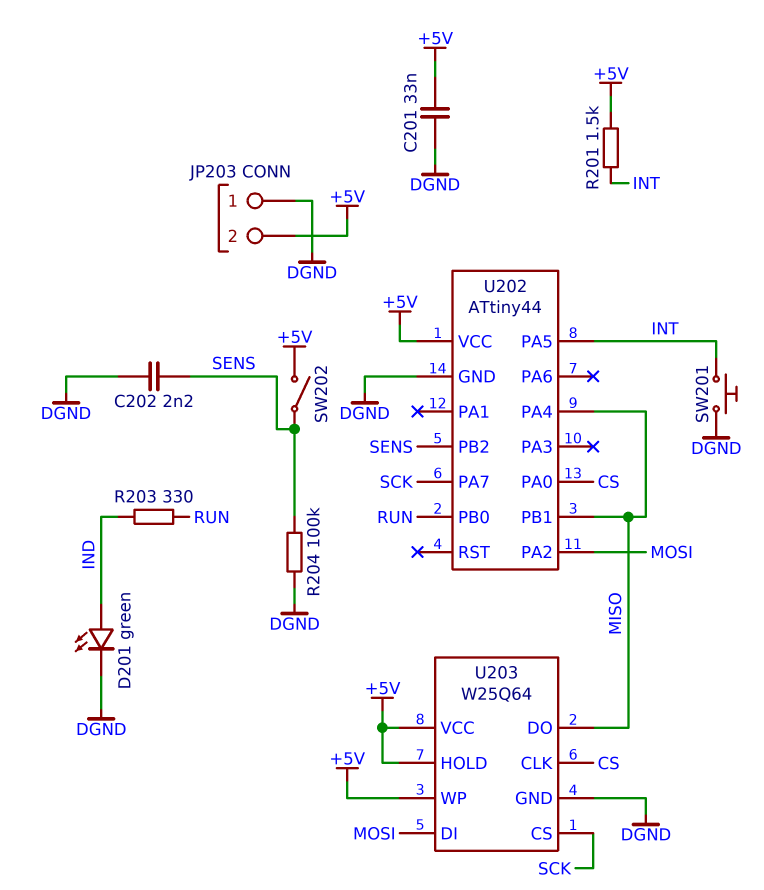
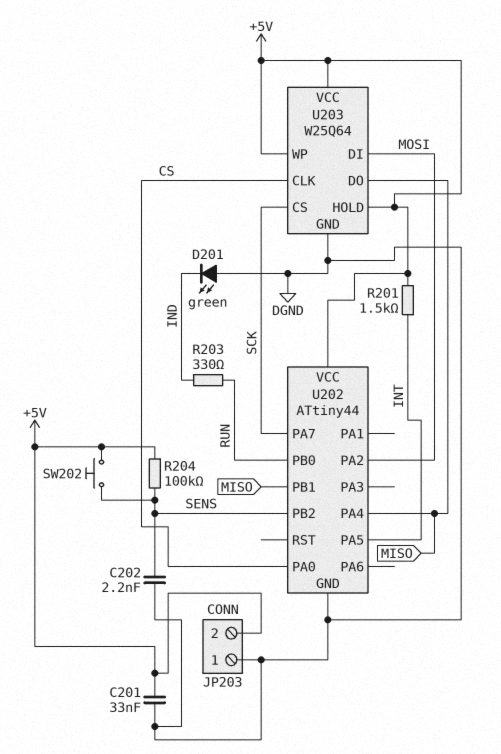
D201: LED green (A IND, K DGND) -> LED green (A DGND, K IND)
R204: 100k (DGND, SENS) -> 100k (+5V, SENS)
SW201: button (DGND, INT) -> none
SW202: switch (+5V, SENS) -> button (+5V, SENS)

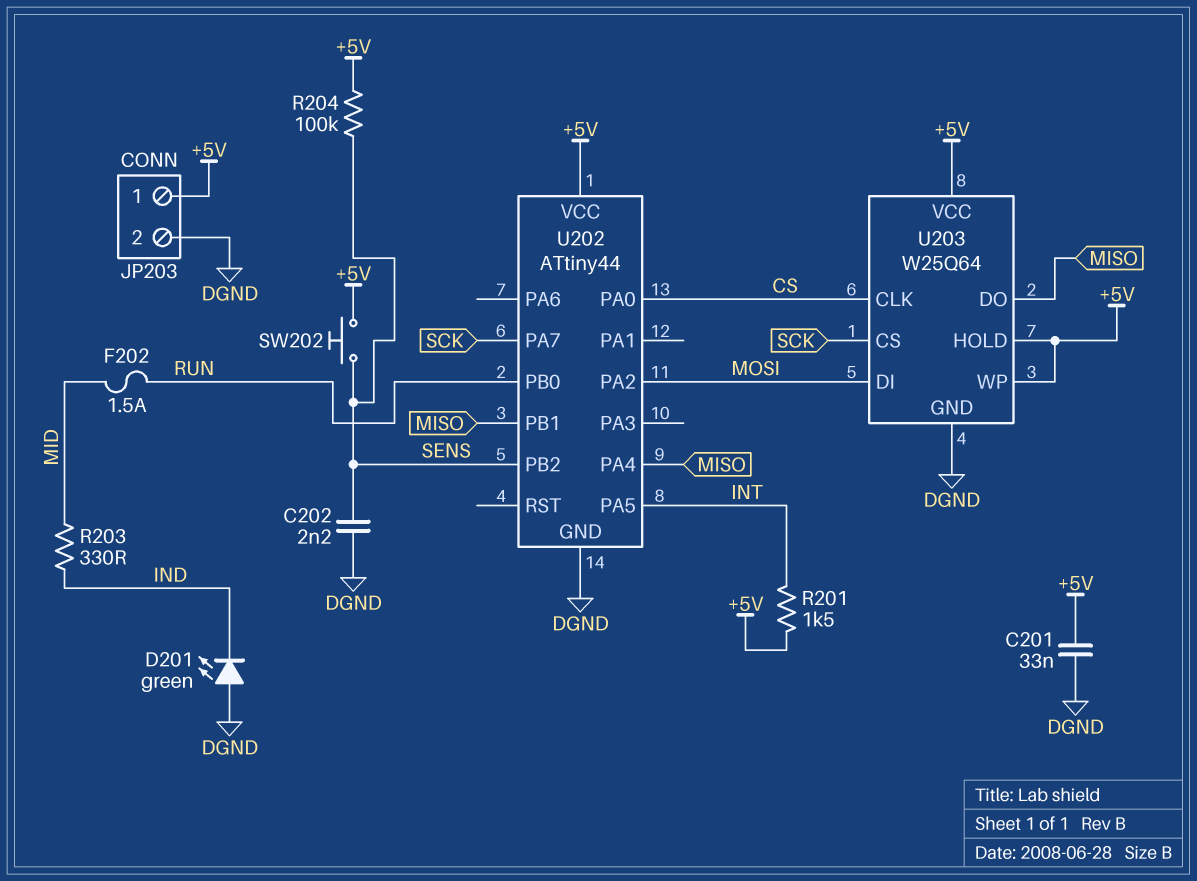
F202: none -> 1.5A (MID, RUN)
JP203 pin 1: DGND -> +5V
JP203 pin 2: +5V -> DGND
R203: 330 (IND, RUN) -> 330 (IND, MID)

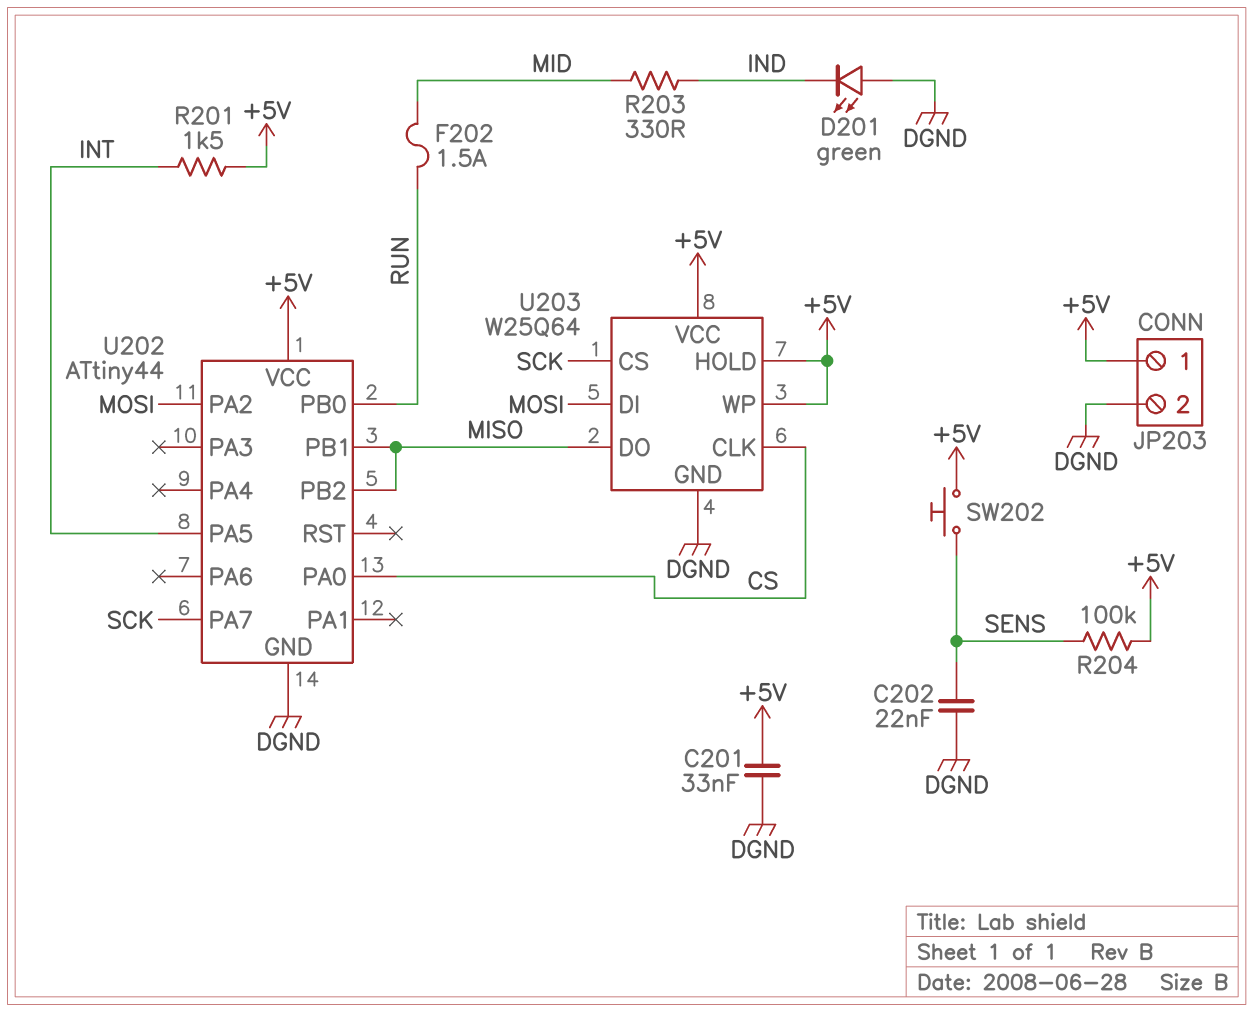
C202: 2.2nF (DGND, SENS) -> 22nF (DGND, SENS)
U202 pin PA4: MISO -> none
U202 pin PB2: SENS -> MISO

